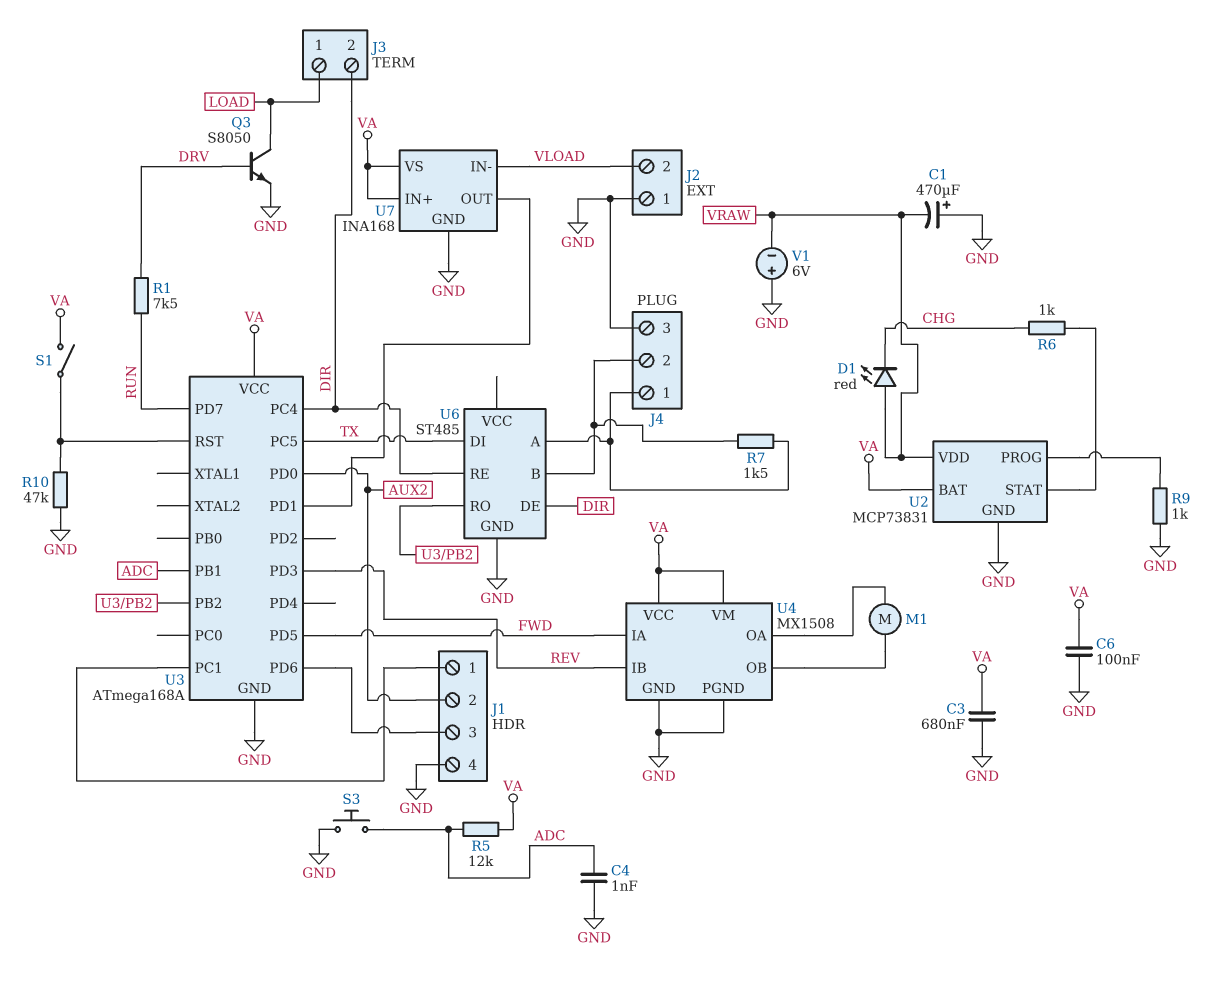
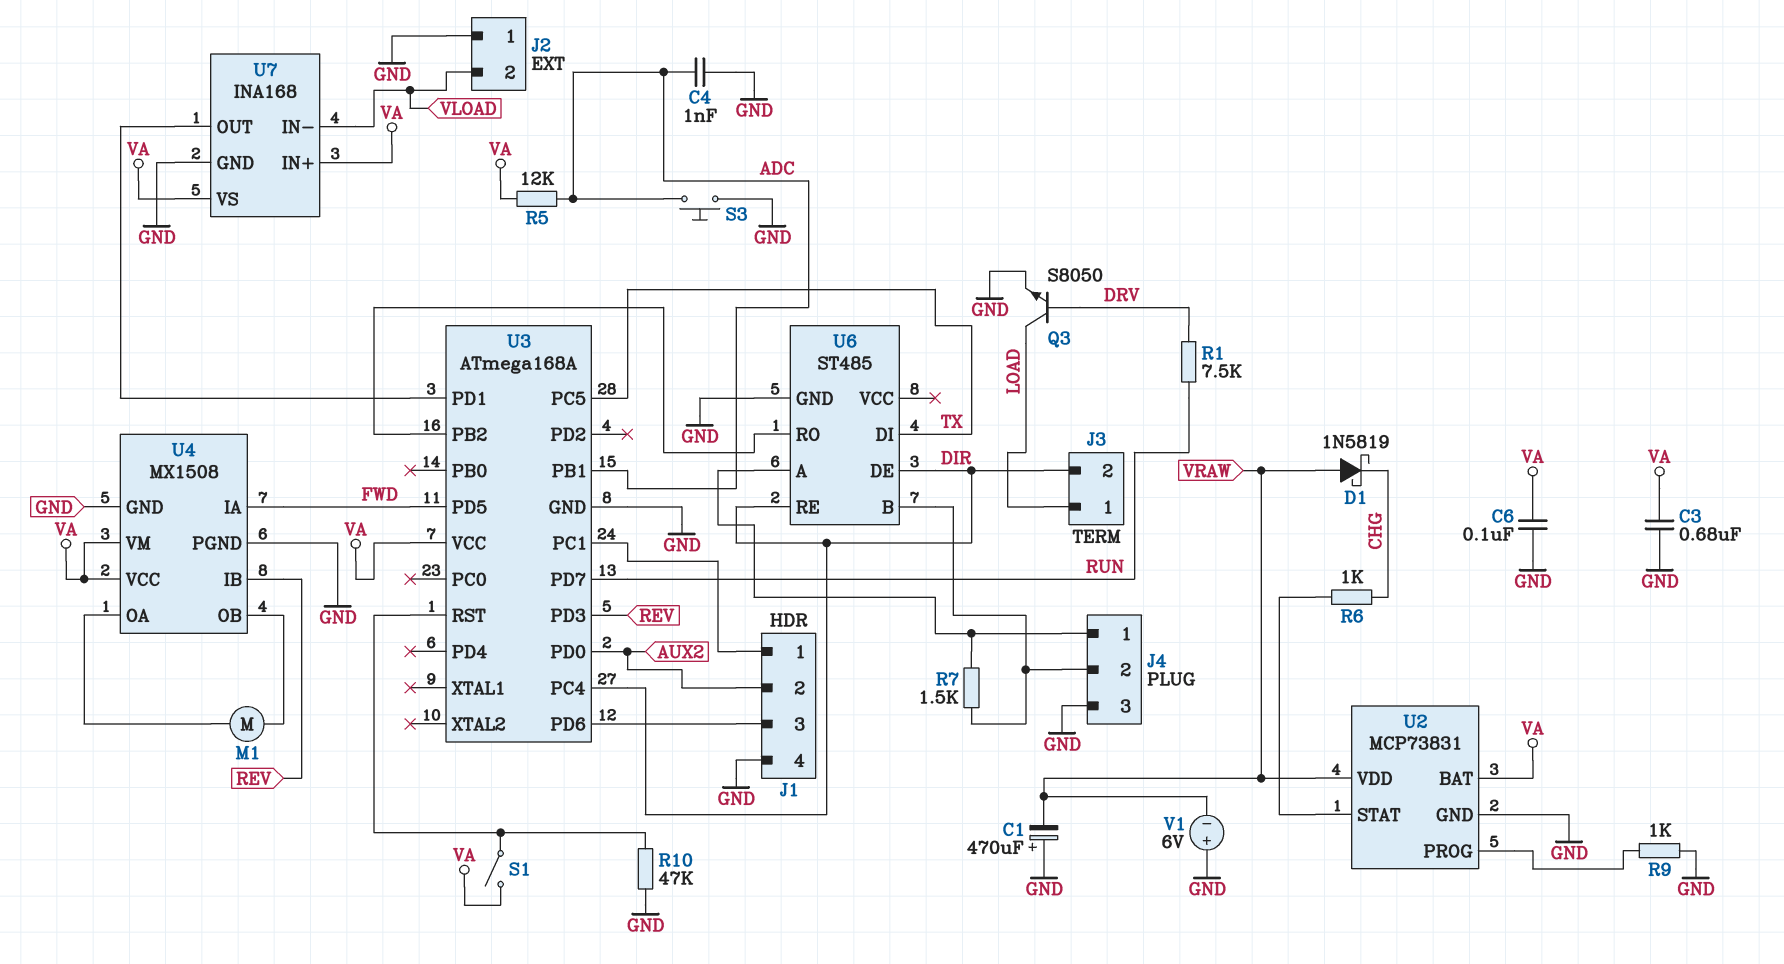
D1: LED red (A VRAW, K CHG) -> schottky 1N5819 (A VRAW, K CHG)

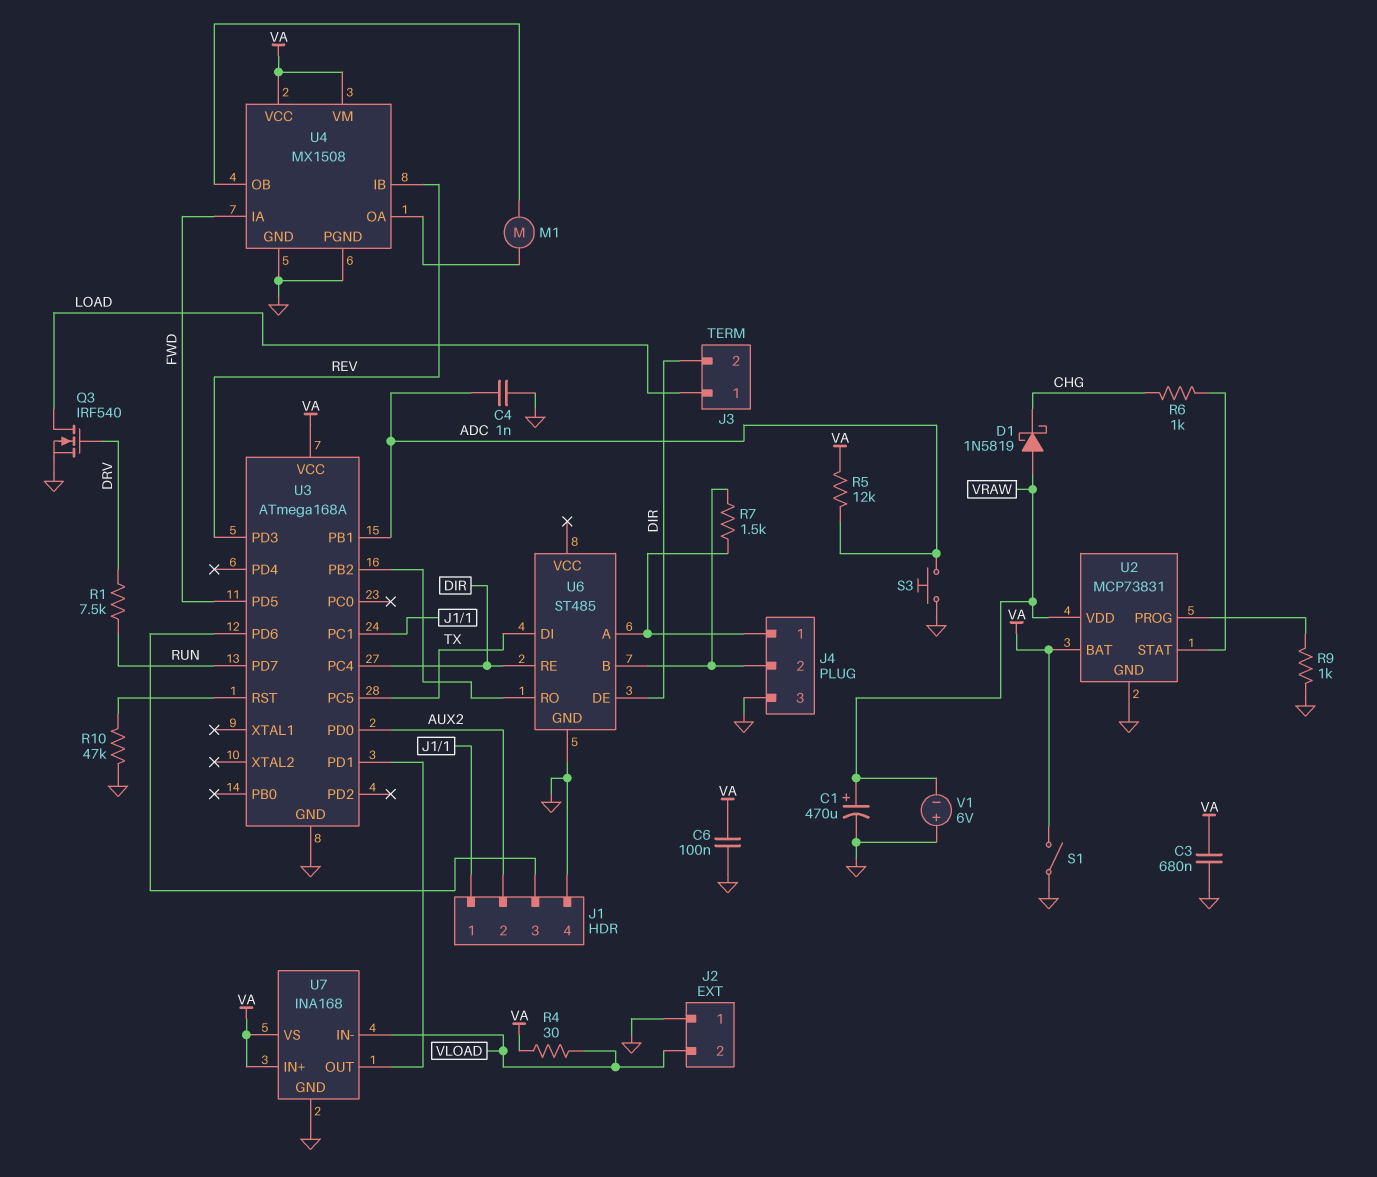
C1: 470uF (plus GND, minus VRAW) -> 470uF (plus VRAW, minus GND)
Q3: NPN S8050 (B DRV, C LOAD, E GND) -> NMOS IRF540 (G DRV, D LOAD, S GND)
R4: none -> 30 (VA, VLOAD)
S1: switch (U3/RST, VA) -> switch (GND, VA)

